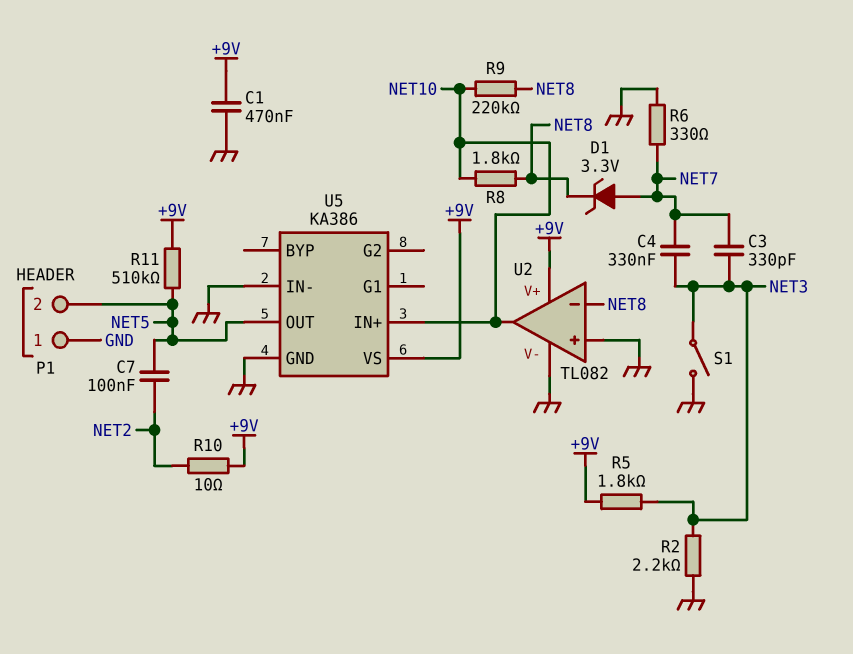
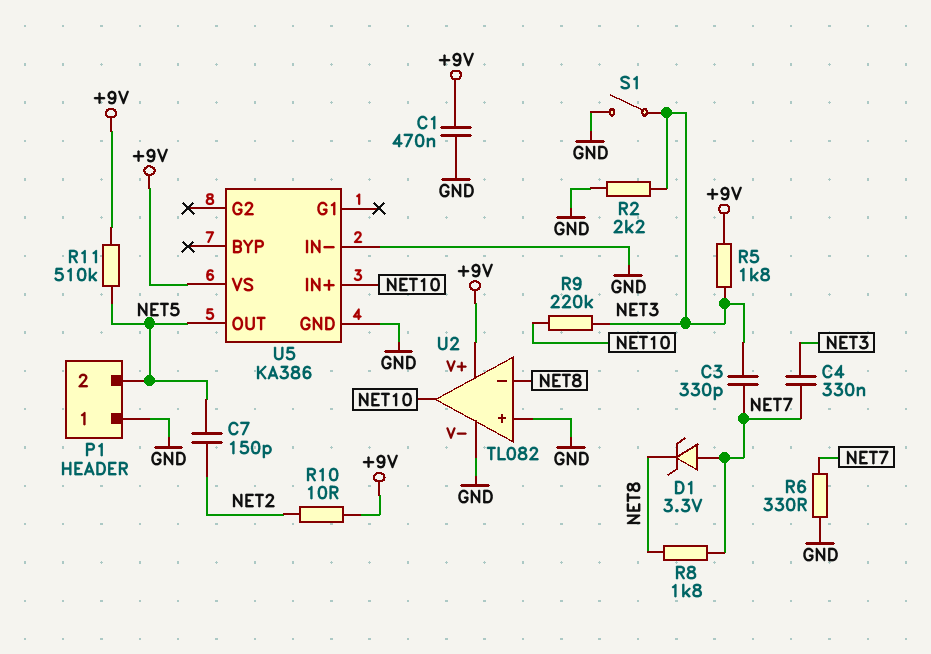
C7: 100nF (NET2, NET5) -> 150pF (NET2, NET5)
R8: 1.8k (NET8, NET10) -> 1.8k (NET7, NET8)
R9: 220k (NET8, NET10) -> 220k (NET3, NET10)

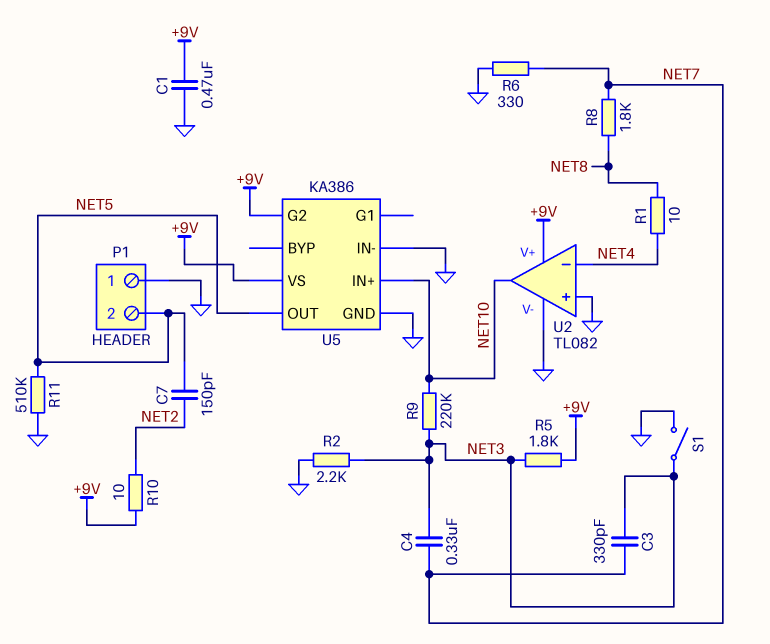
D1: zener 3.3V (A NET7, K NET8) -> none
R1: none -> 10 (NET4, NET8)
R11: 510k (+9V, NET5) -> 510k (GND, NET5)
U2 pin in-: NET8 -> NET4
U5 pin G2: none -> +9V

